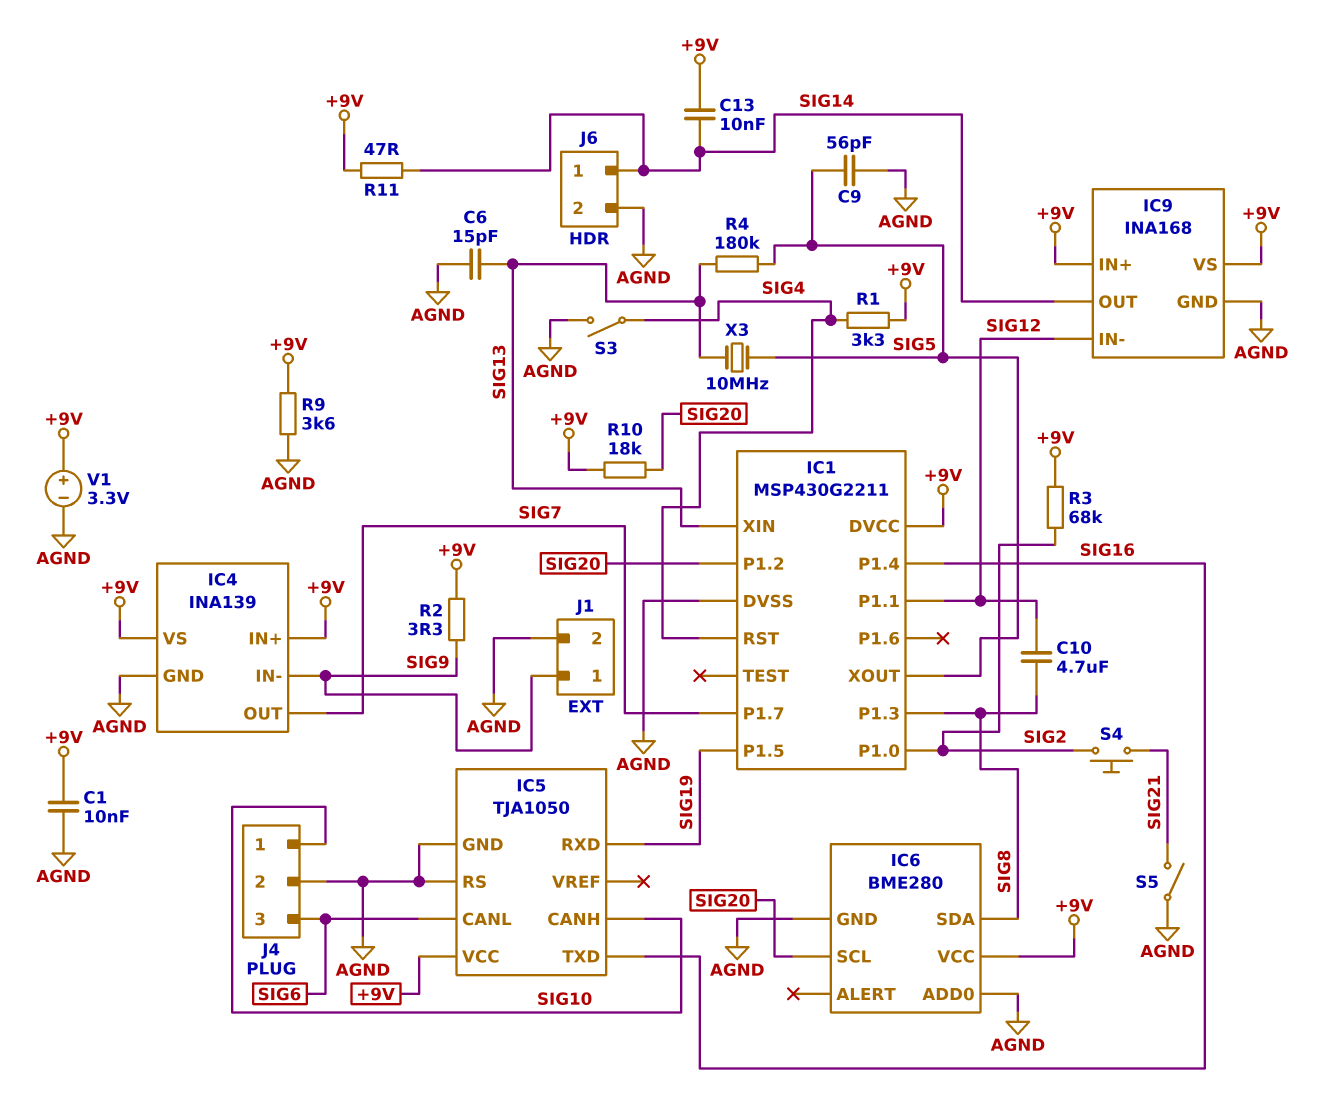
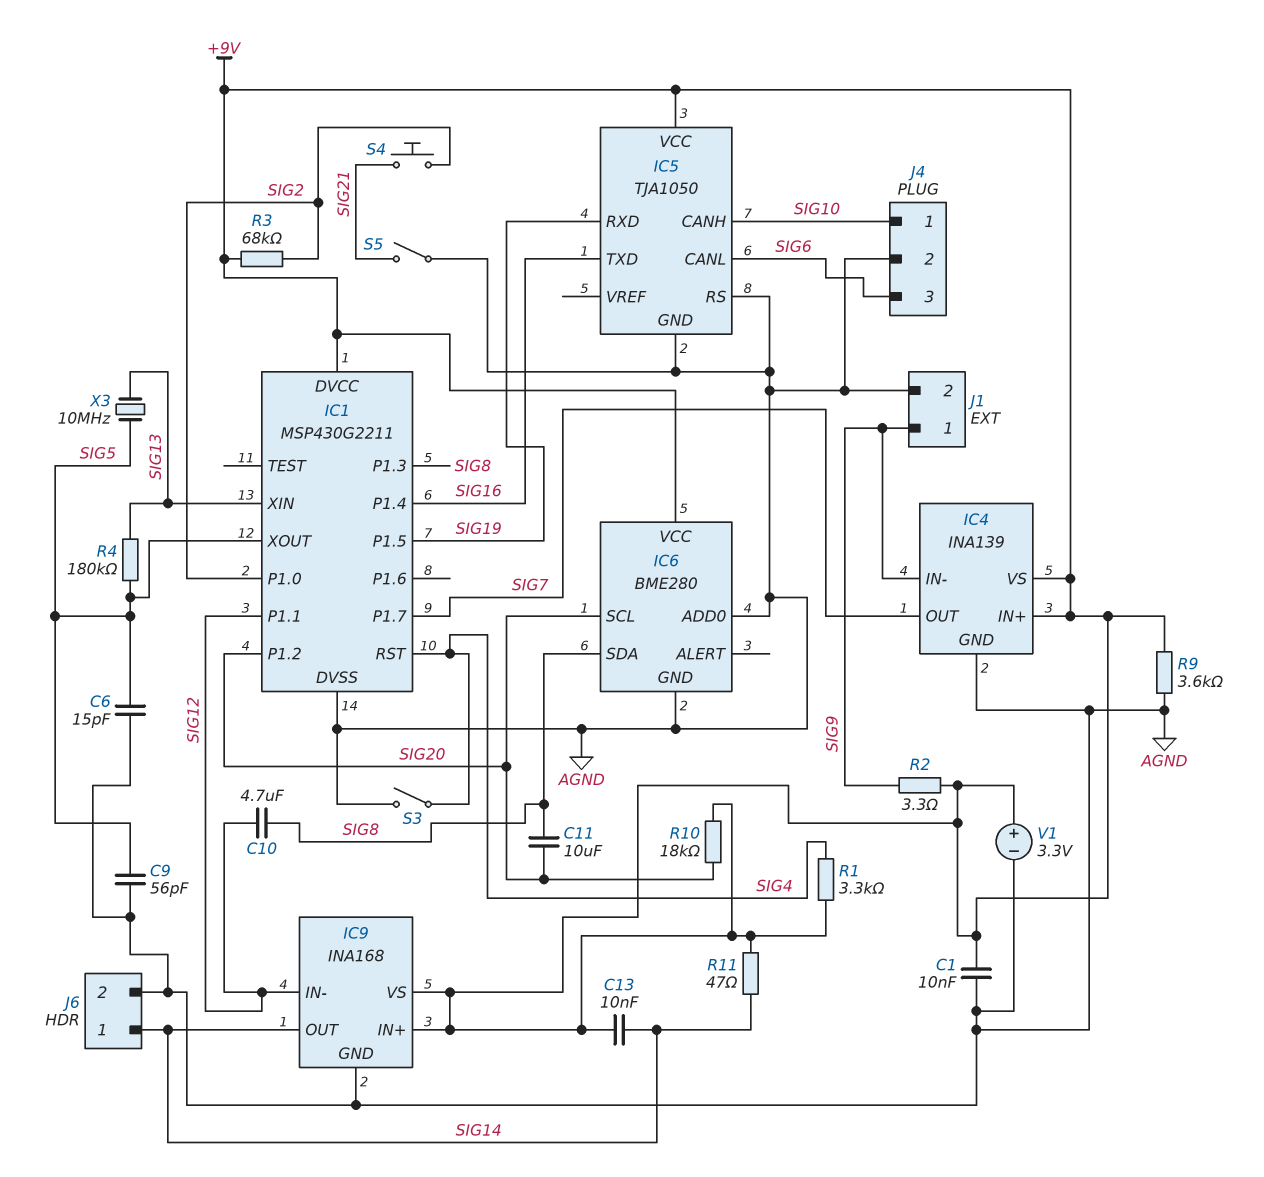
C6: 15pF (AGND, SIG13) -> 15pF (AGND, SIG5)
C11: none -> 10uF (SIG8, SIG20)

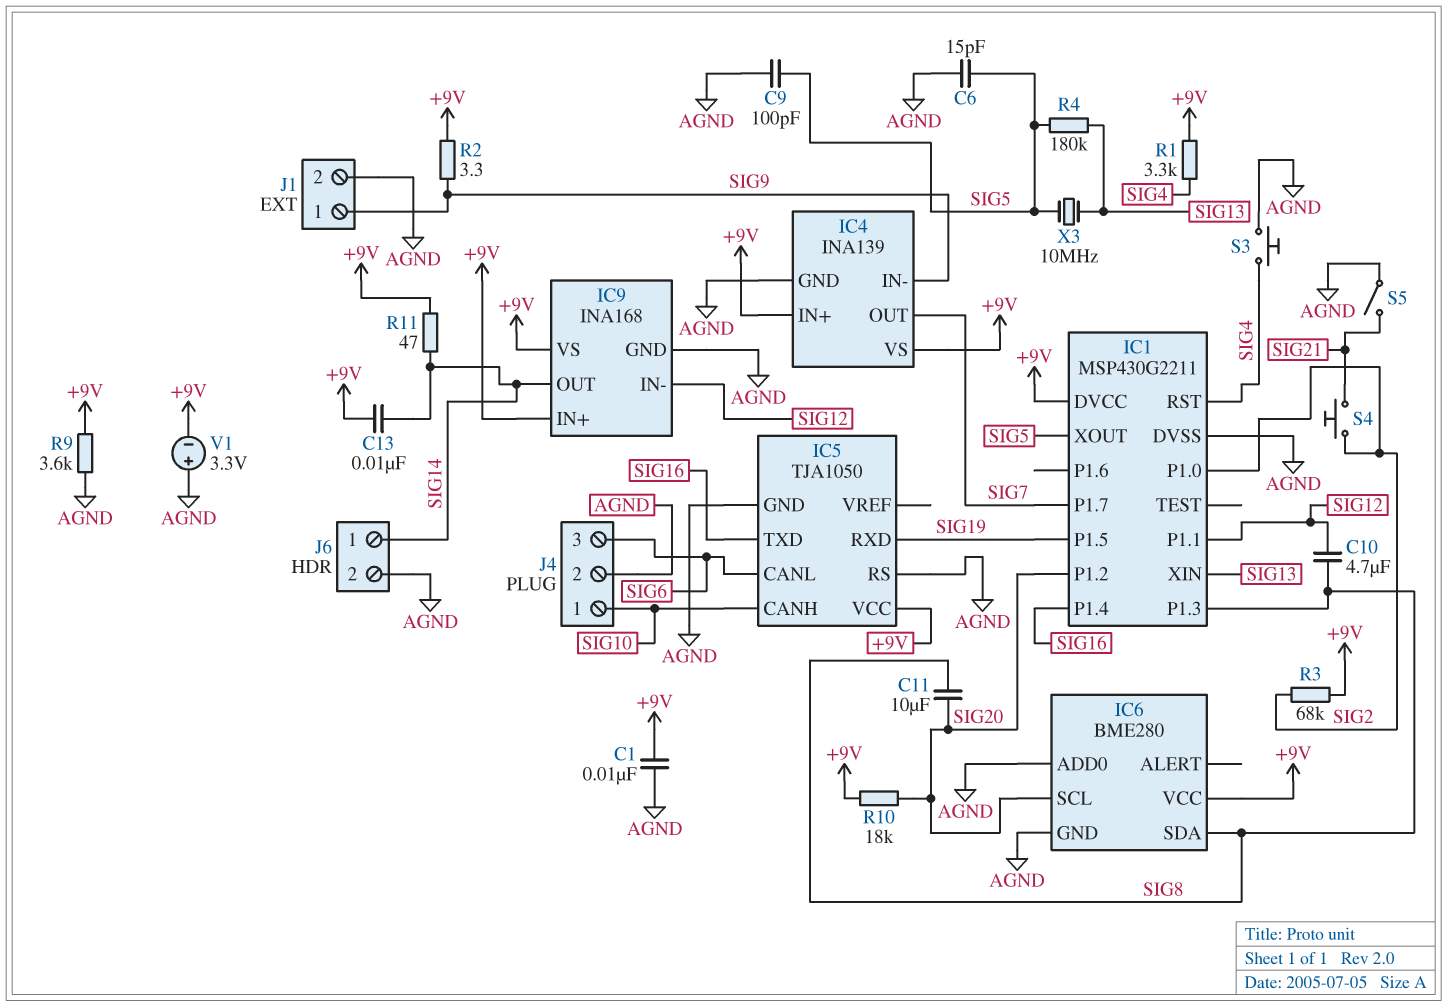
C9: 56pF (AGND, SIG5) -> 100pF (AGND, SIG5)
S3: switch (AGND, SIG4) -> button (AGND, SIG4)
V1: 3.3V (plus +9V, minus AGND) -> 3.3V (plus AGND, minus +9V)

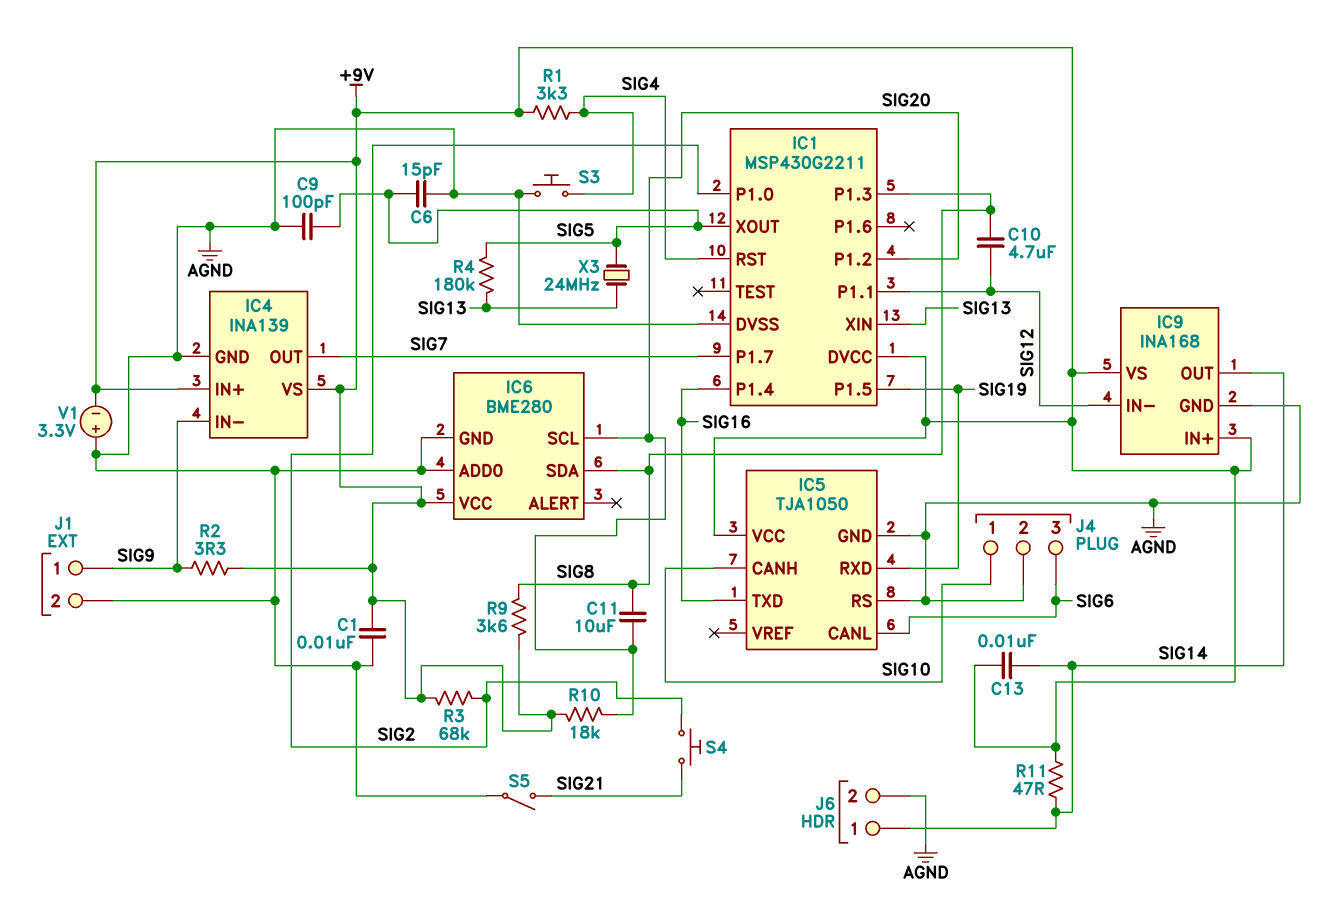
R9: 3.6k (+9V, AGND) -> 3.6k (+9V, SIG8)
X3: 10MHz (SIG5, SIG13) -> 24MHz (SIG5, SIG13)

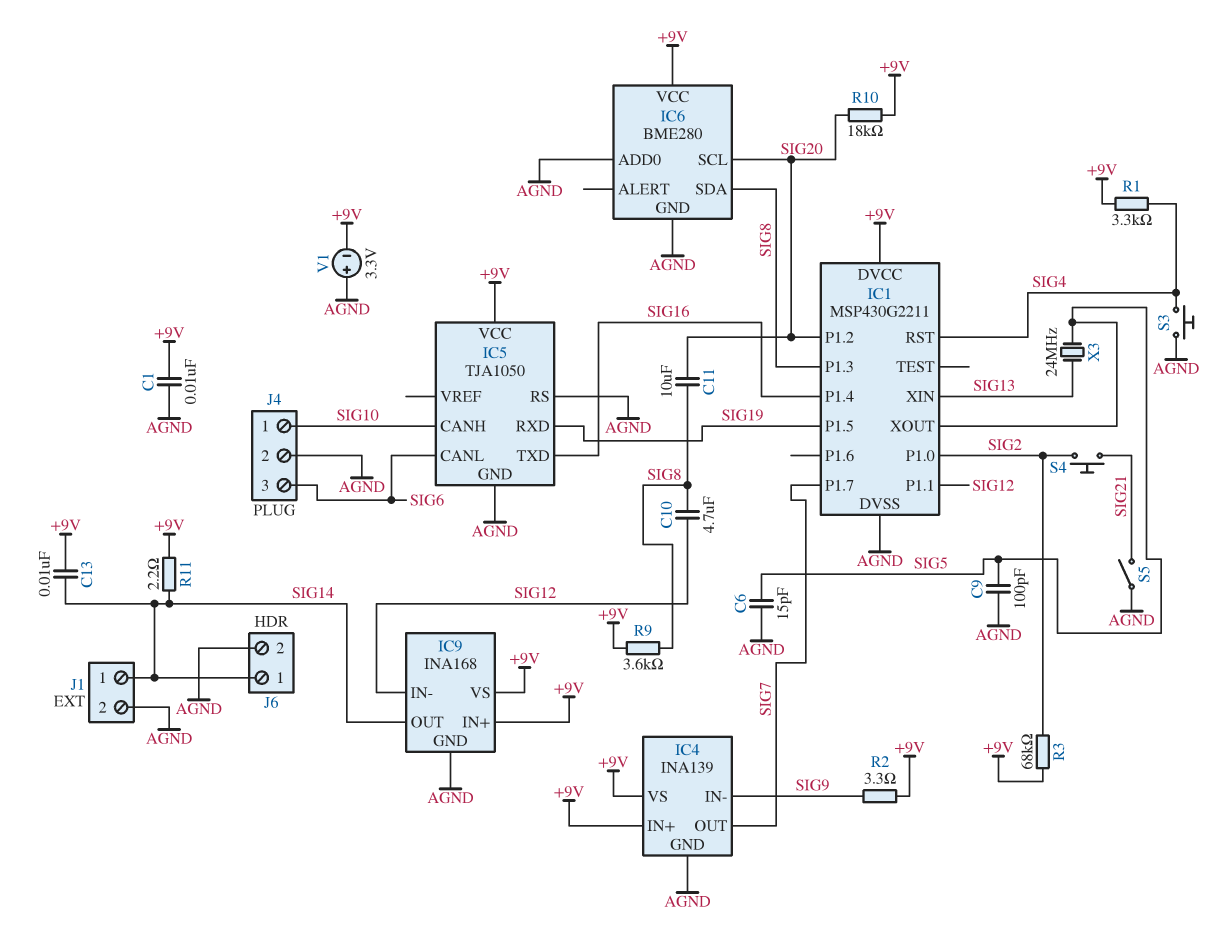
J1 pin 1: SIG9 -> SIG14
R4: 180k (SIG5, SIG13) -> none
R11: 47 (+9V, SIG14) -> 2.2 (+9V, SIG14)

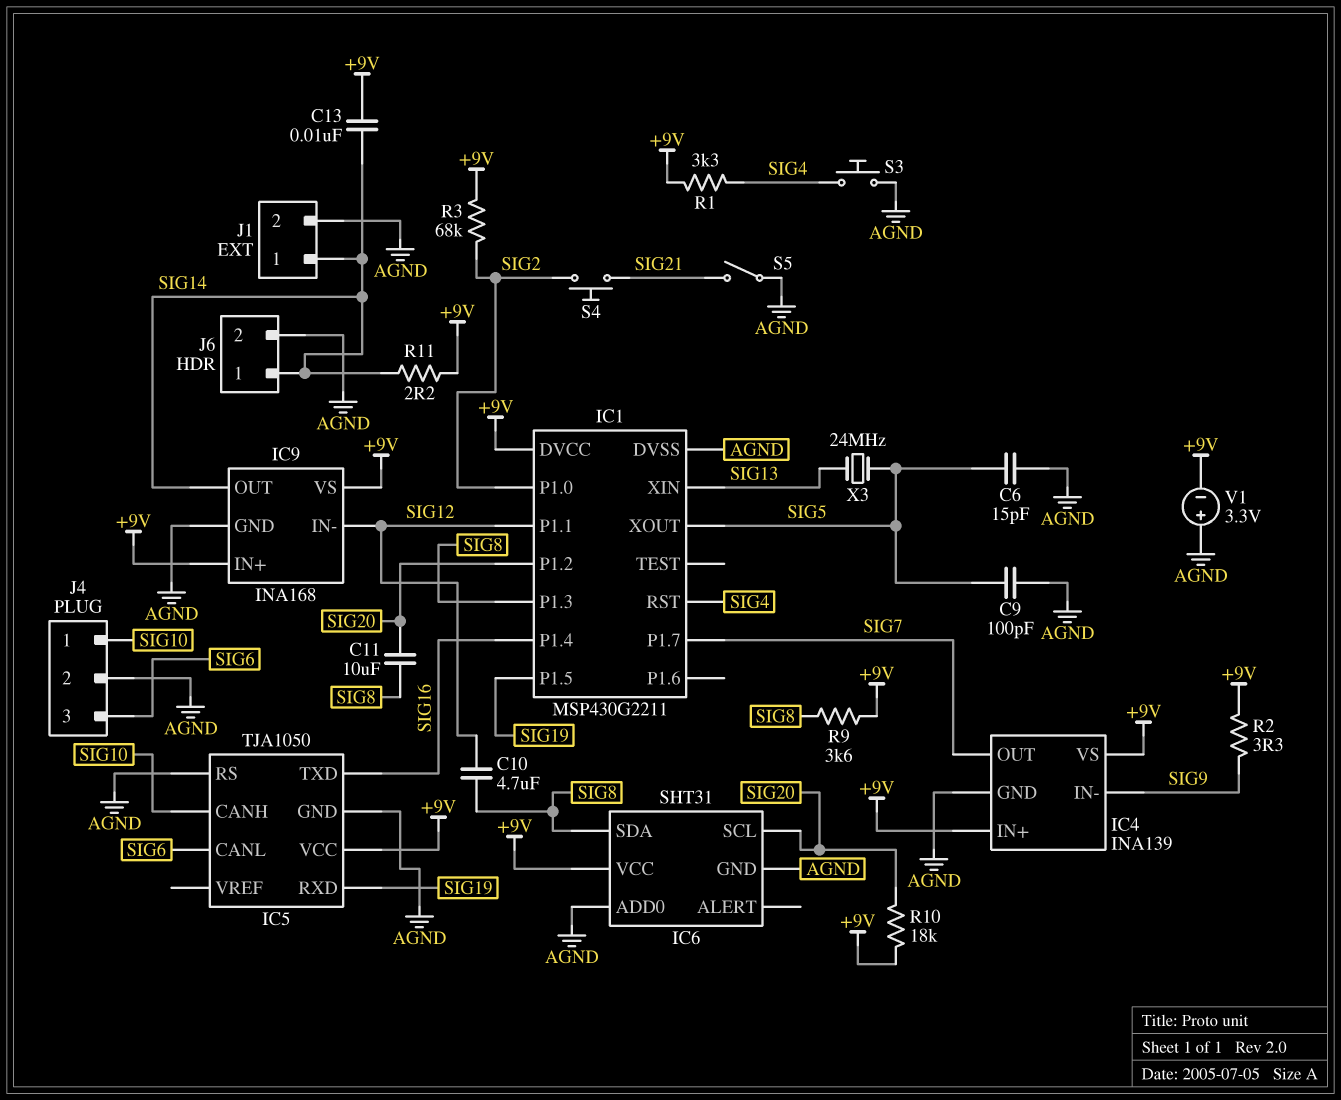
C1: 10nF (+9V, AGND) -> none
IC6: BME280 -> SHT31

